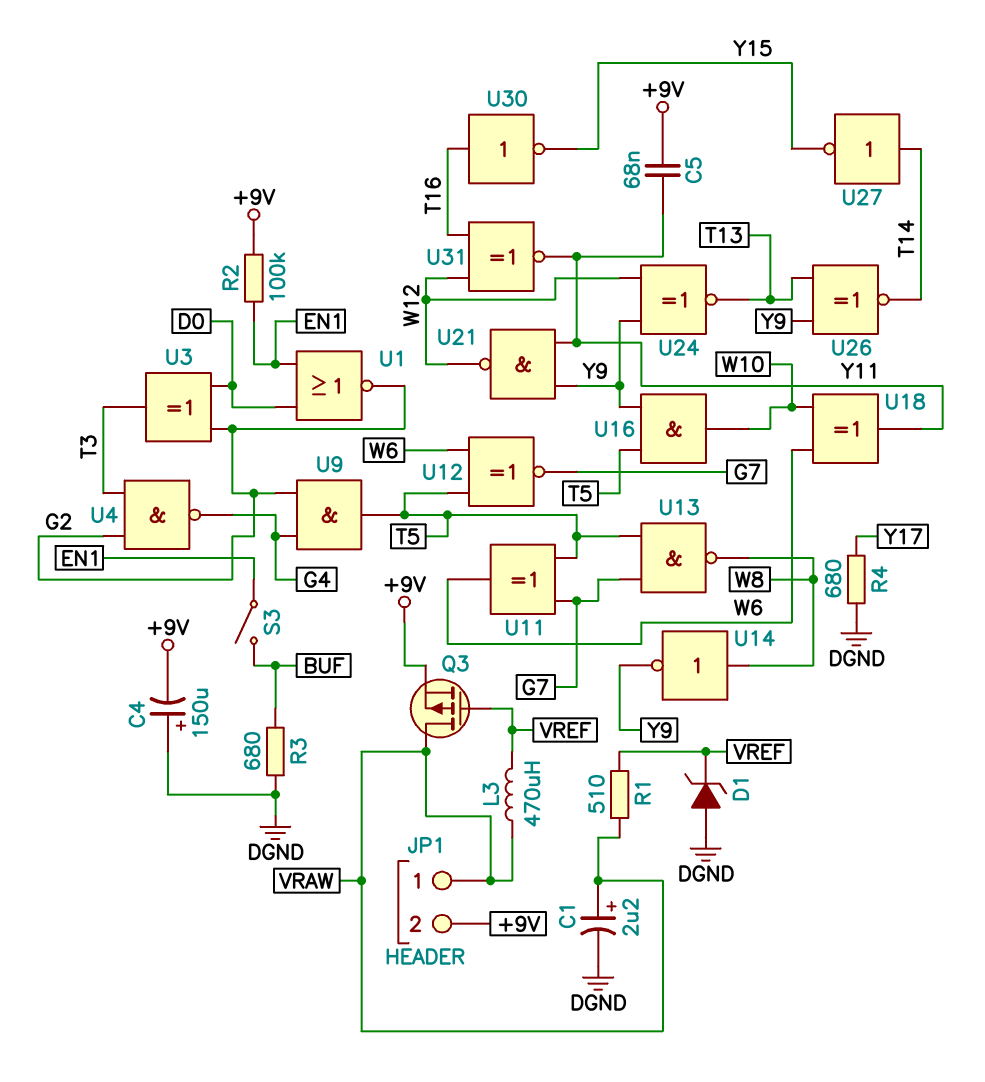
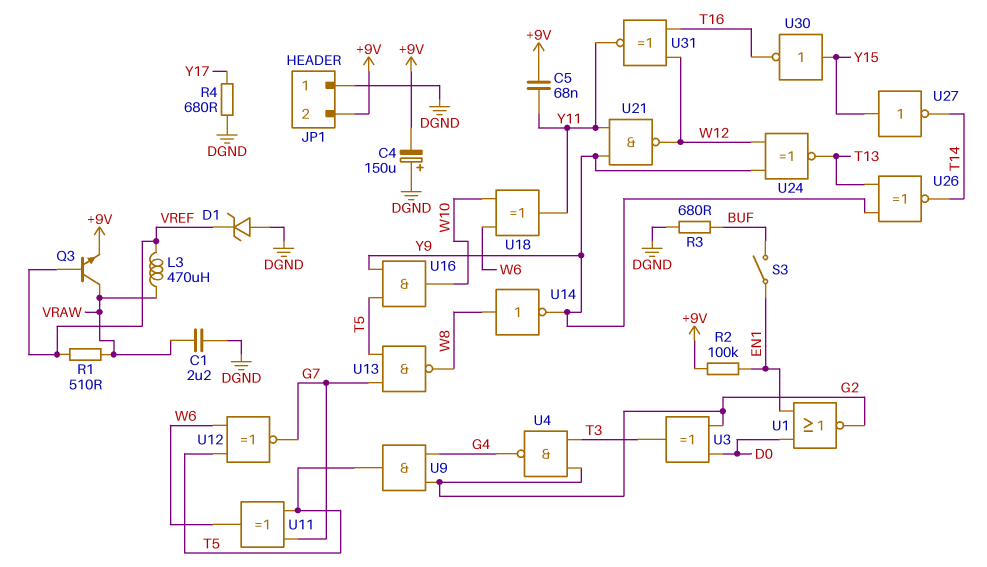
C1: 2.2uF (plus VRAW, minus DGND) -> 2.2uF (DGND, VRAW)
JP1 pin 1: VRAW -> DGND
Q3: PMOS (G VREF, D VRAW, S +9V) -> NPN (B VREF, C VRAW, E +9V)
U27: NOT (in T14, out Y15) -> NOT (in Y15, out T14)
U30: NOT (in T16, out Y15) -> NOT (in Y15, out T16)

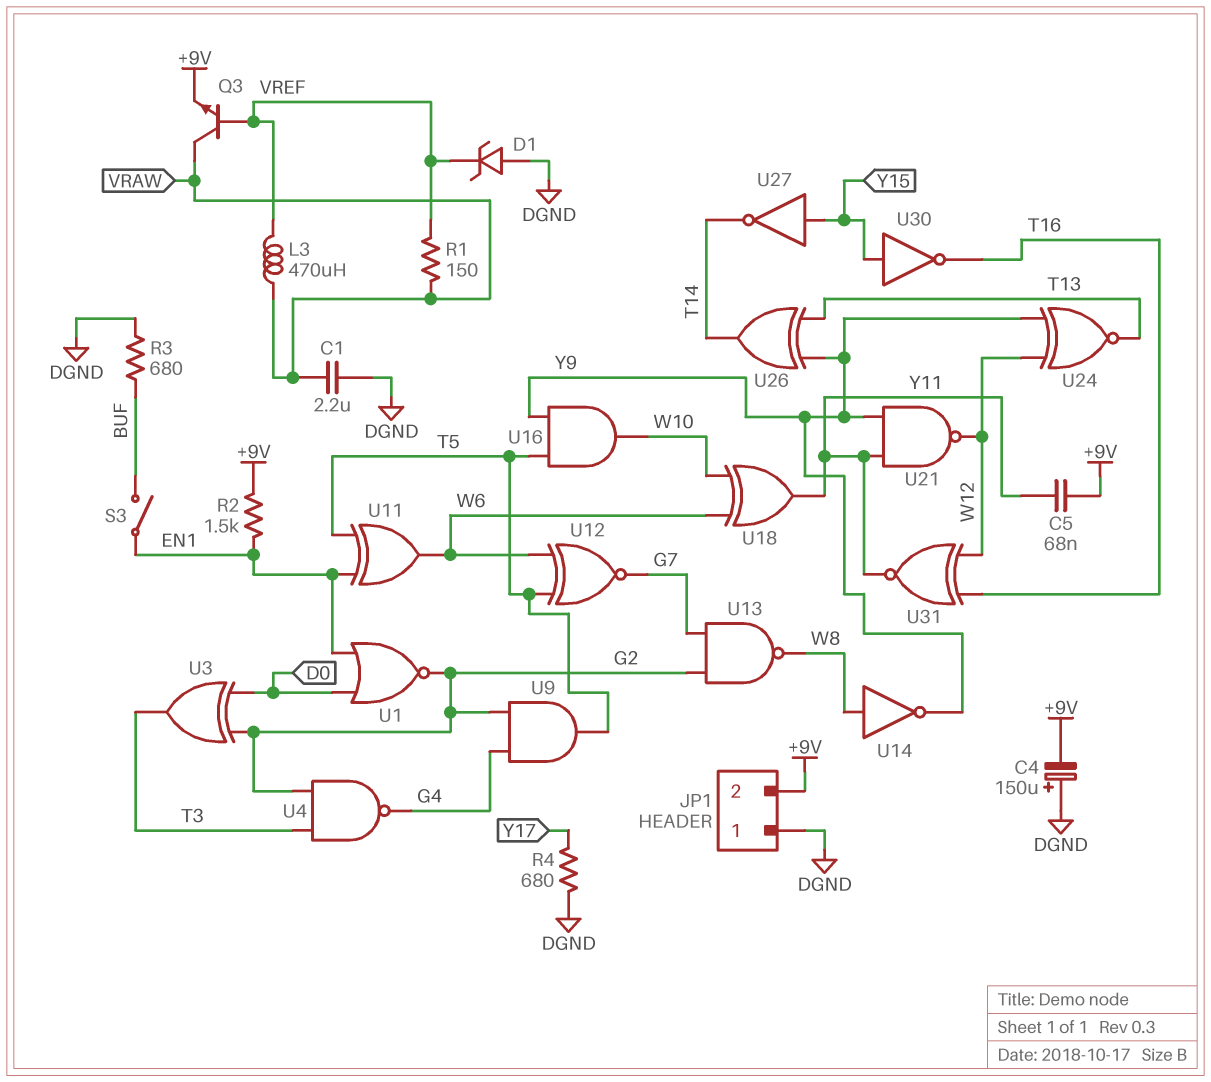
R1: 510 (VRAW, VREF) -> 150 (VRAW, VREF)
R2: 100k (+9V, EN1) -> 1.5k (+9V, EN1)
U11: XOR (in G7, in T5, out W6) -> XOR (in EN1, in T5, out W6)
U13: NAND (in G7, in T5, out W8) -> NAND (in G2, in G7, out W8)
U26: XNOR (in T13, in Y9, out T14) -> XOR (in T13, in Y9, out T14)

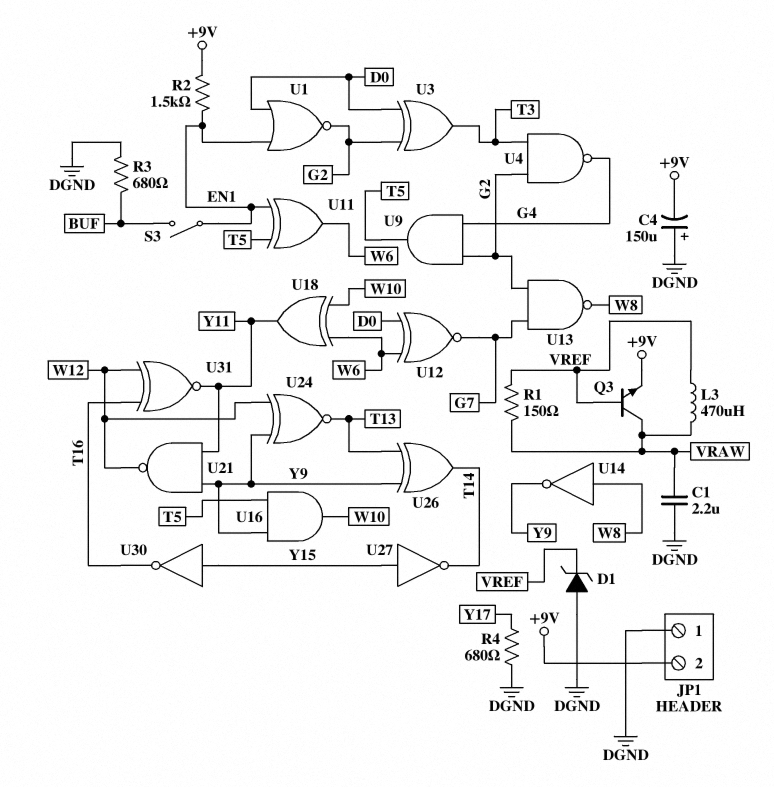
C5: 68nF (+9V, Y11) -> none
U12: XNOR (in T5, in W6, out G7) -> XNOR (in D0, in W6, out G7)

